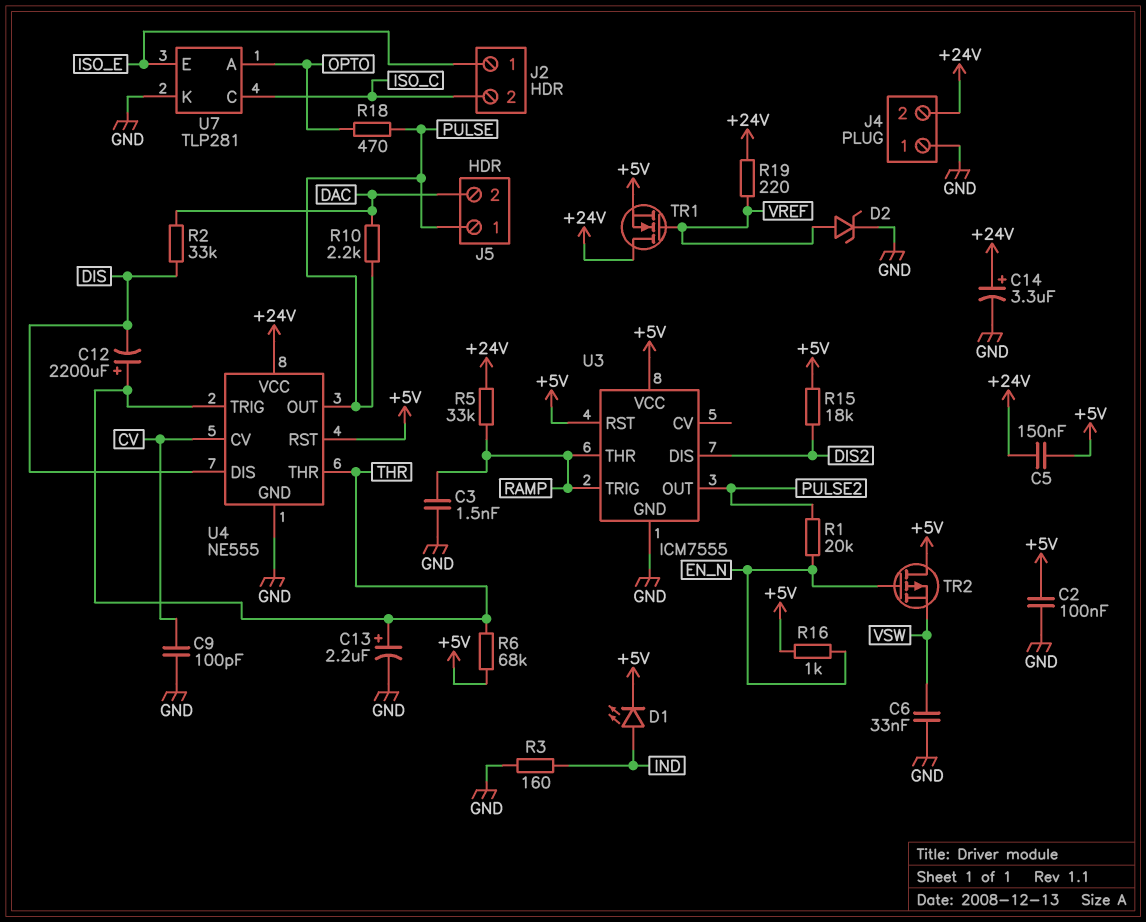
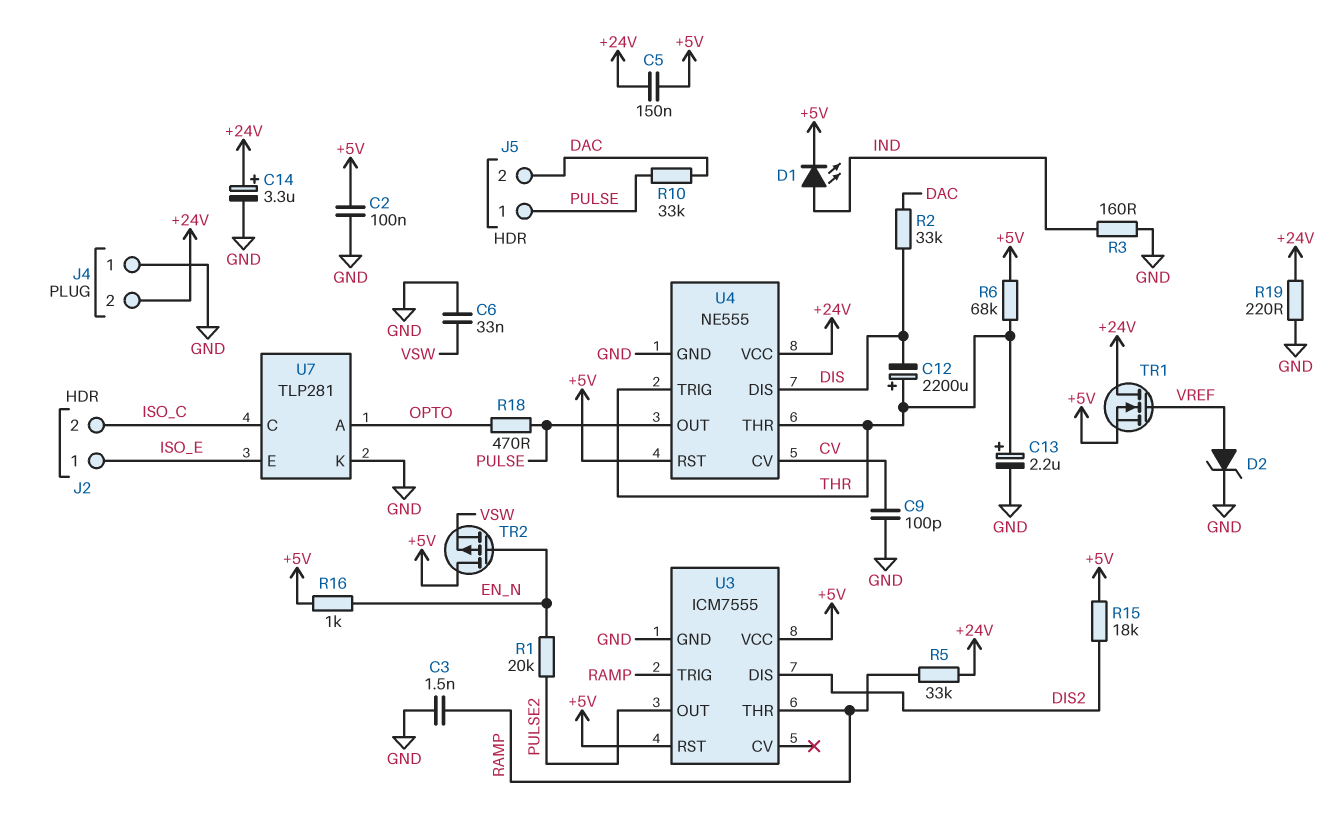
R10: 2.2k (DAC, PULSE) -> 33k (DAC, PULSE)
R19: 220 (+24V, VREF) -> 220 (+24V, GND)

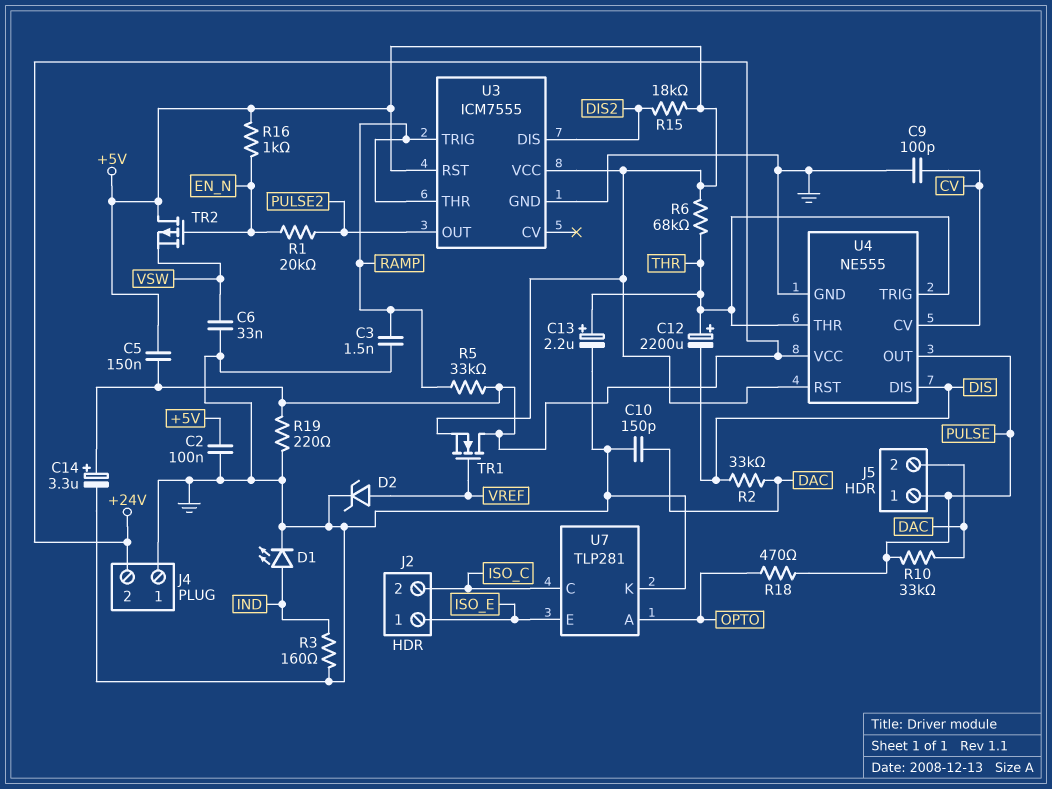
C10: none -> 150pF (DAC, GND)
D1: LED (A IND, K +5V) -> LED (A IND, K GND)

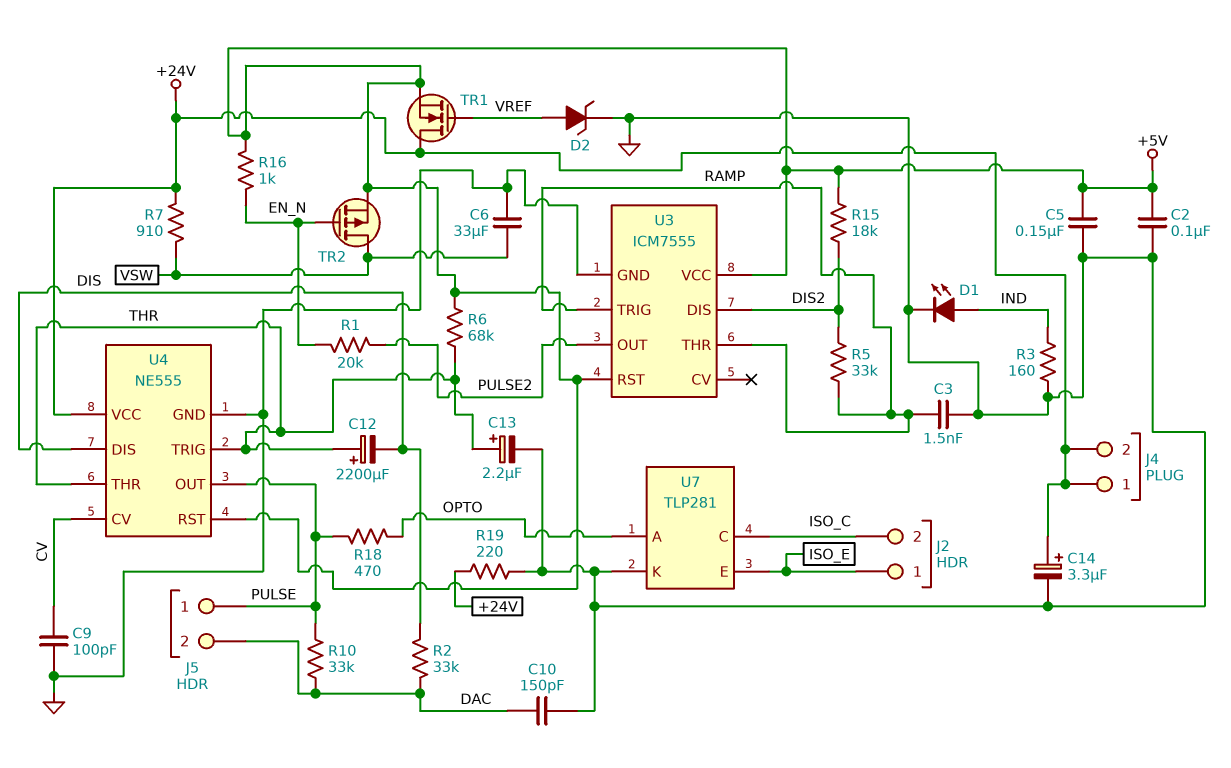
C5: 150nF (+5V, +24V) -> 150nF (+5V, GND)
C6: 33nF (GND, VSW) -> 33uF (GND, VSW)
J4 pin 1: GND -> +24V
R5: 33k (+24V, RAMP) -> 33k (DIS2, RAMP)
R7: none -> 910 (+24V, VSW)
TR2: PMOS (G EN_N, D +5V, S VSW) -> PMOS (G EN_N, D VSW, S +5V)

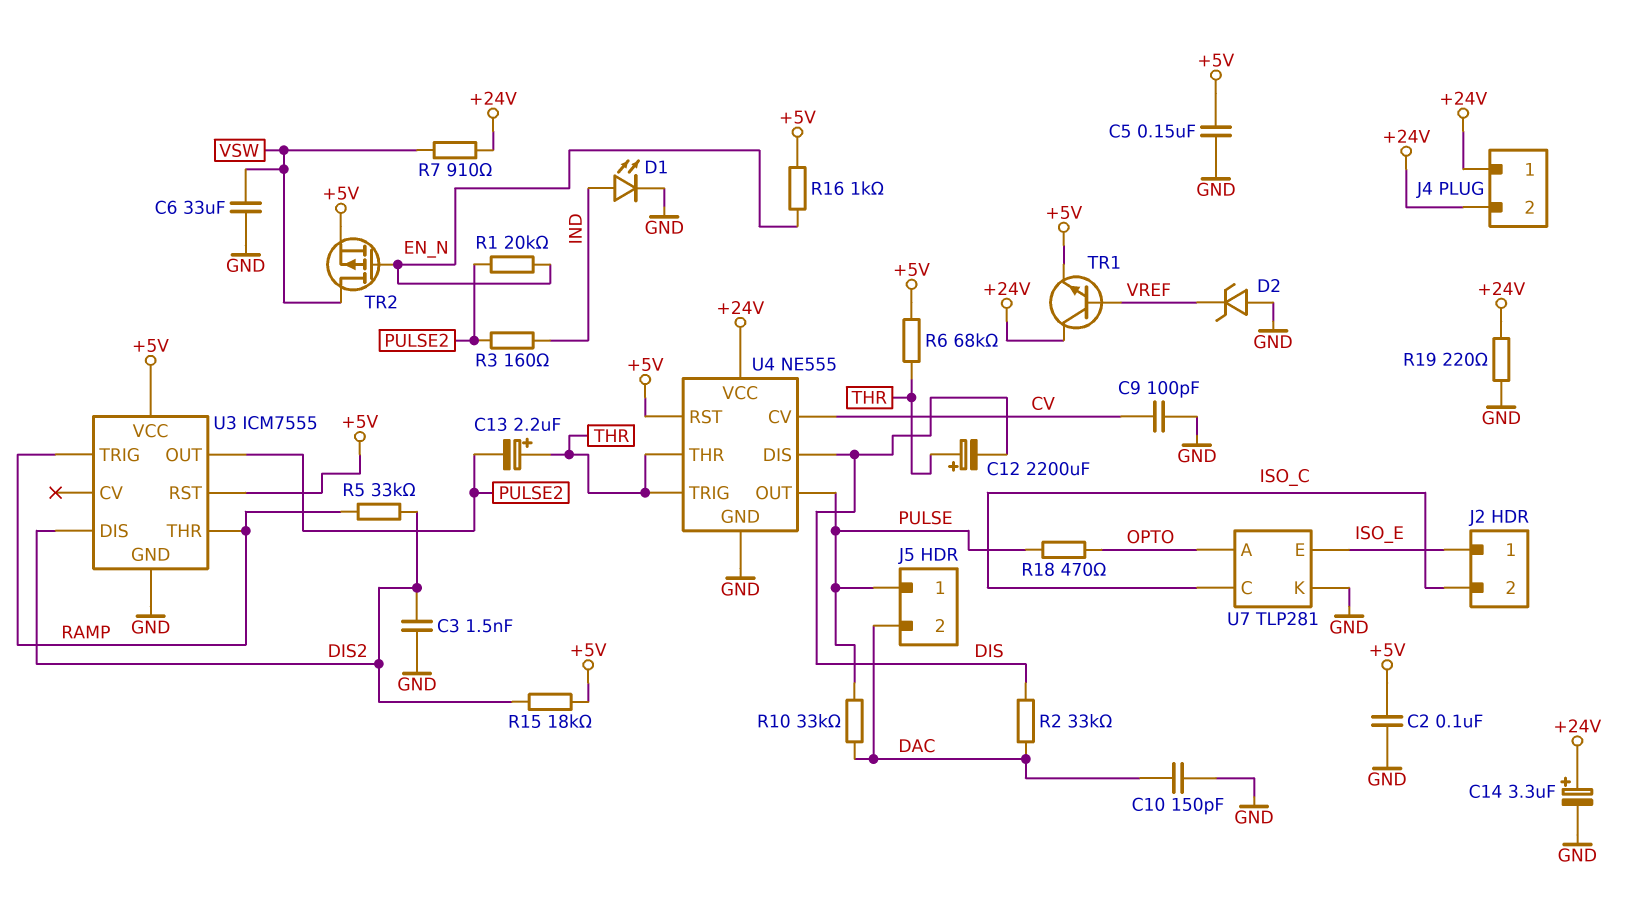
C3: 1.5nF (GND, RAMP) -> 1.5nF (DIS2, GND)
C13: 2.2uF (plus THR, minus GND) -> 2.2uF (plus THR, minus PULSE2)
D2: zener (A VREF, K GND) -> zener (A GND, K VREF)
R3: 160 (GND, IND) -> 160 (IND, PULSE2)
TR1: NMOS (G VREF, D +24V, S +5V) -> NPN (B VREF, C +24V, E +5V)

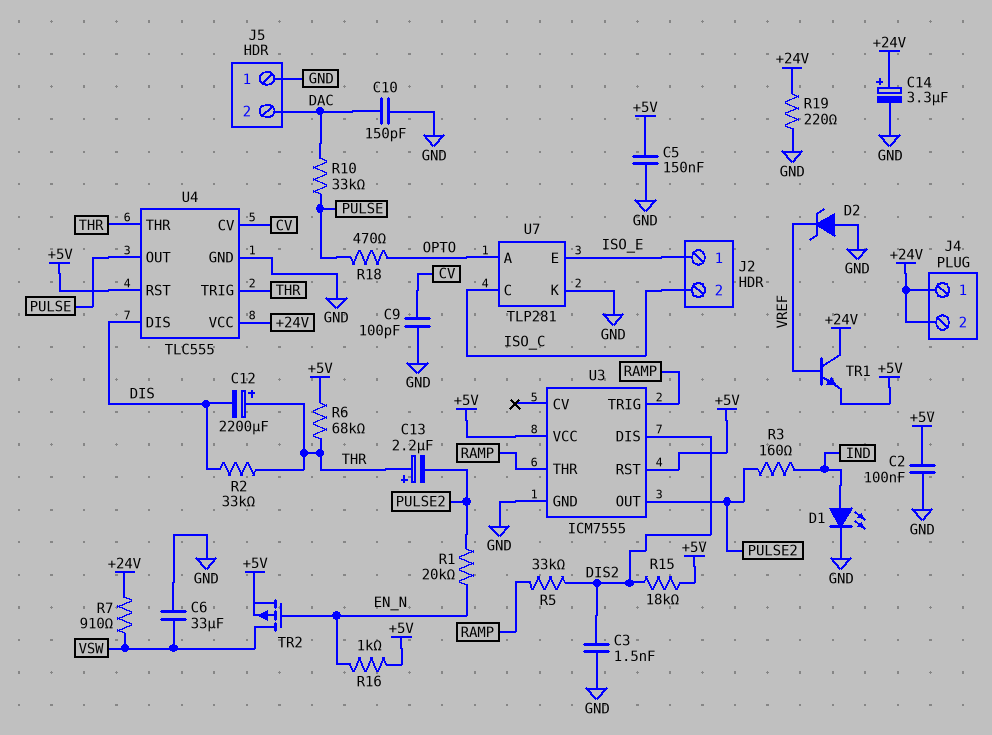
J5 pin 1: PULSE -> GND
R2: 33k (DAC, DIS) -> 33k (DIS, THR)
U4: NE555 -> TLC555

